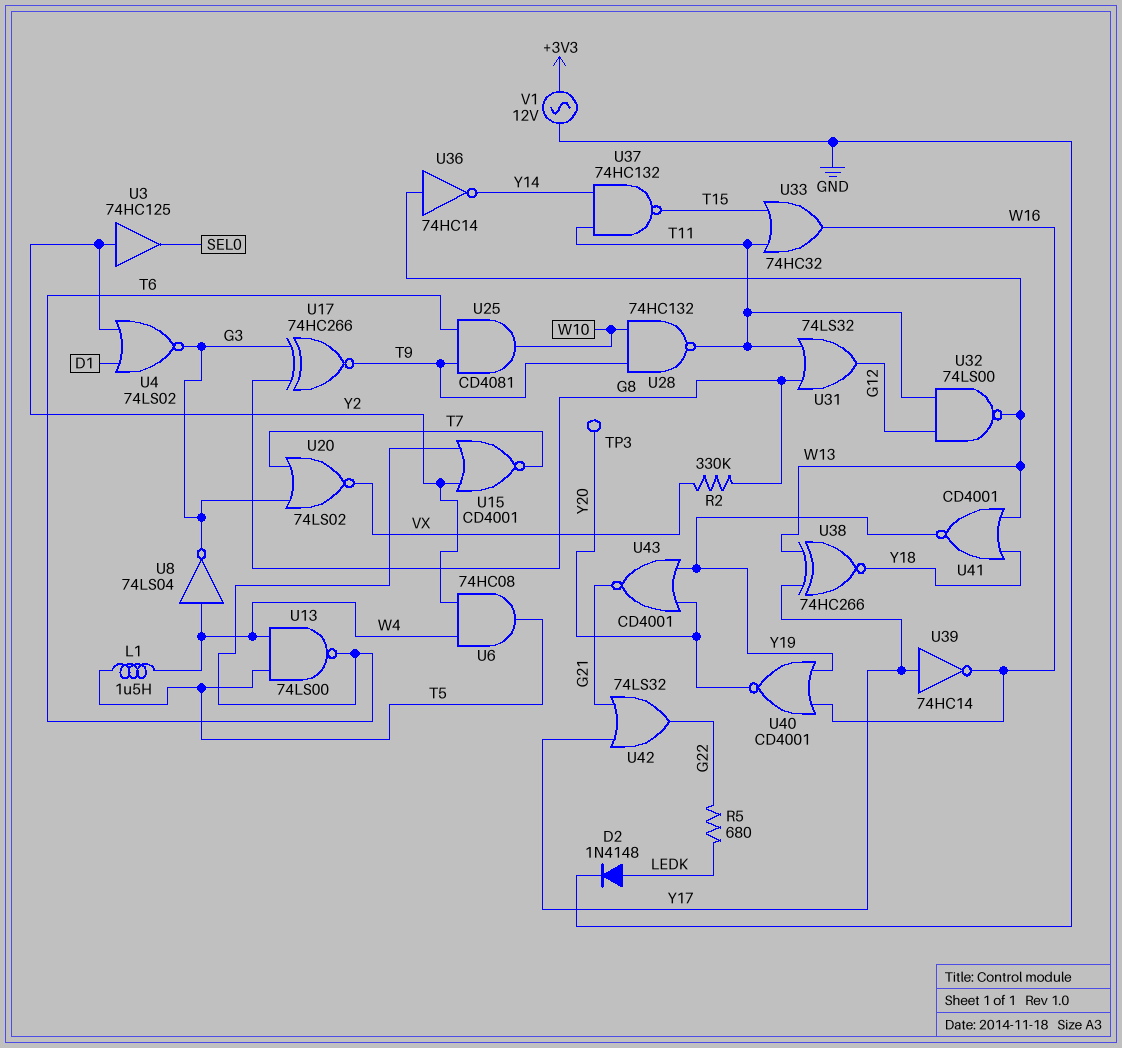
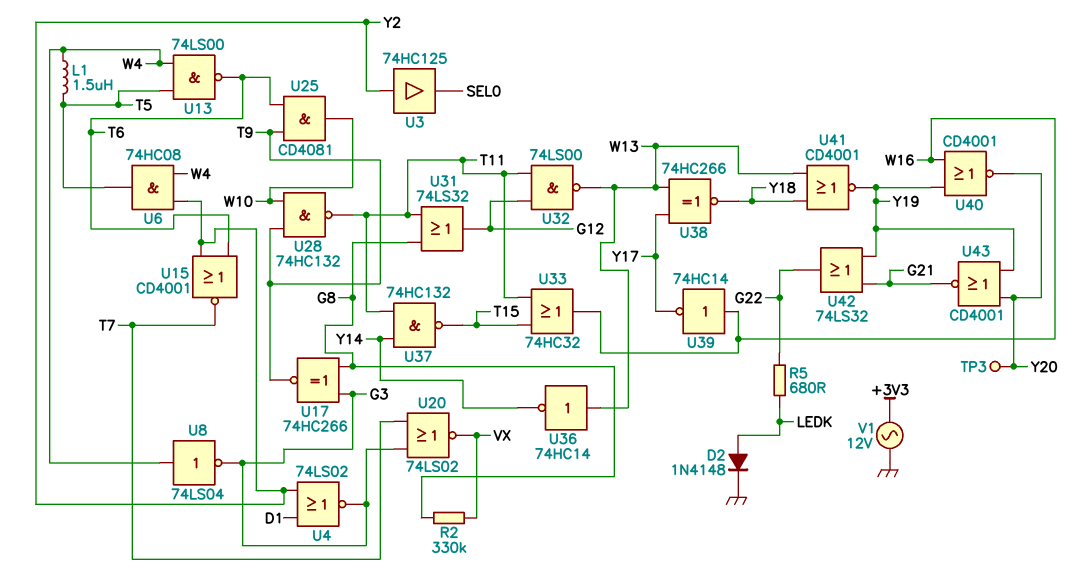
U39: NOT 74HC14 (in Y17, out W16) -> NOT 74HC14 (in W16, out Y17)
U42: OR 74LS32 (in G21, in Y17, out G22) -> OR 74LS32 (in G21, in Y19, out G22)

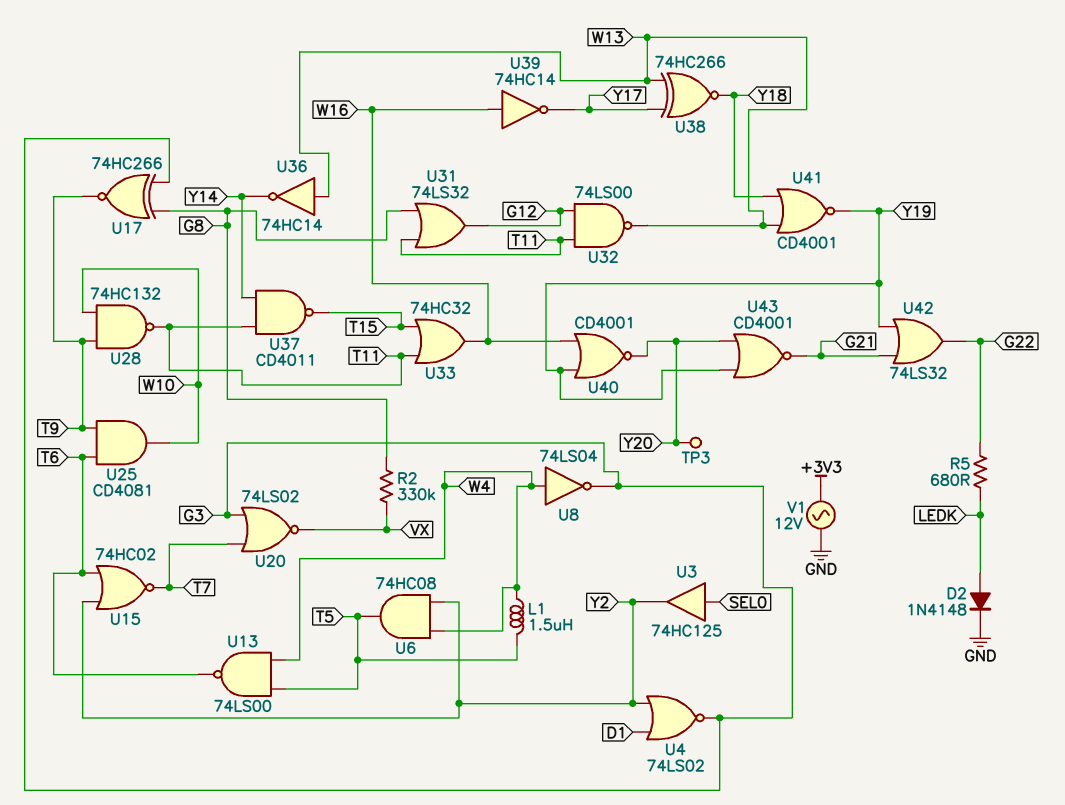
U3: buffer 74HC125 (in Y2, out SEL0) -> buffer 74HC125 (in SEL0, out Y2)
U15: NOR CD4001 (in T6, in Y2, out T7) -> NOR 74HC02 (in T6, in Y2, out T7)
U37: NAND 74HC132 (in T11, in Y14, out T15) -> NAND CD4011 (in T11, in Y14, out T15)

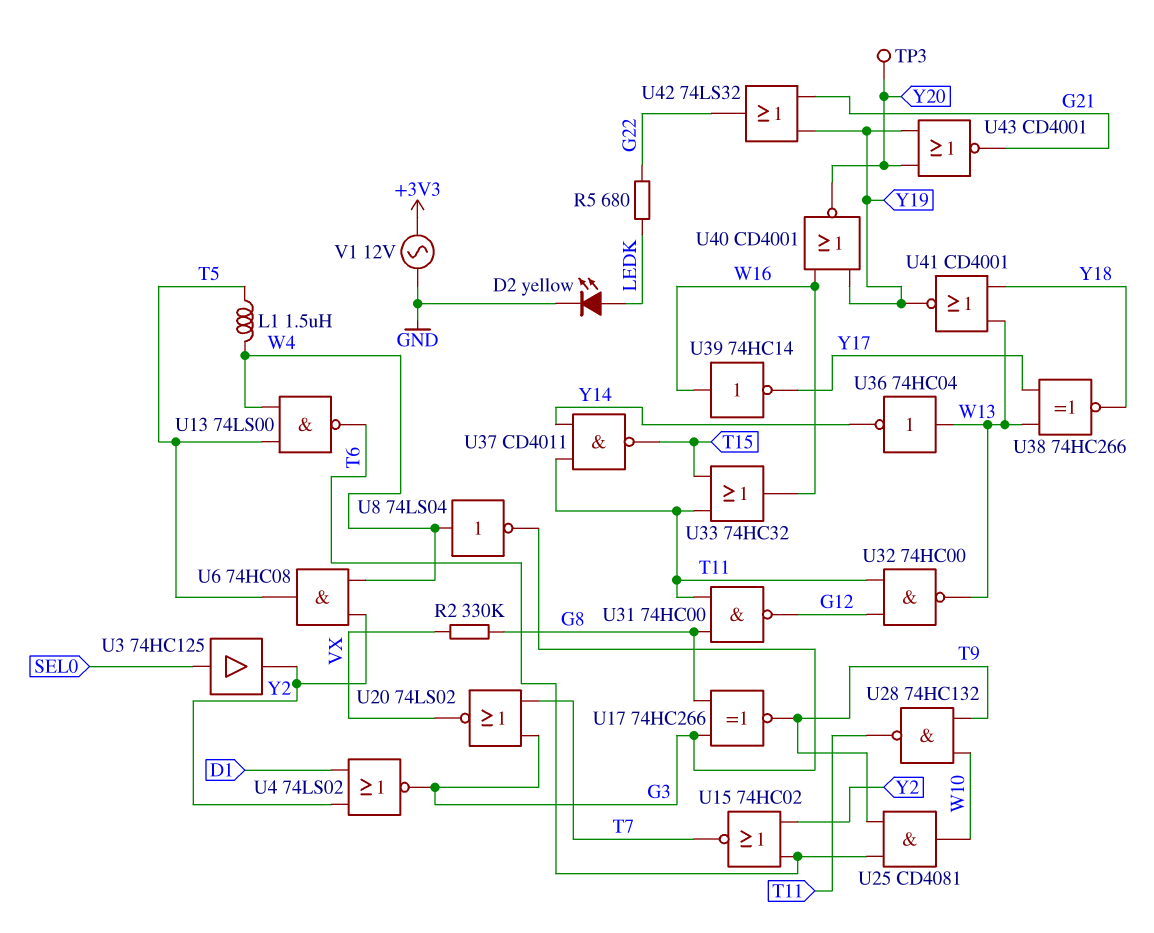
D2: diode 1N4148 (A LEDK, K GND) -> LED yellow (A LEDK, K GND)
U31: OR 74LS32 (in G8, in T11, out G12) -> NAND 74HC00 (in G8, in T11, out G12)
U32: NAND 74LS00 (in G12, in T11, out W13) -> NAND 74HC00 (in G12, in T11, out W13)
U36: NOT 74HC14 (in W13, out Y14) -> NOT 74HC04 (in W13, out Y14)

